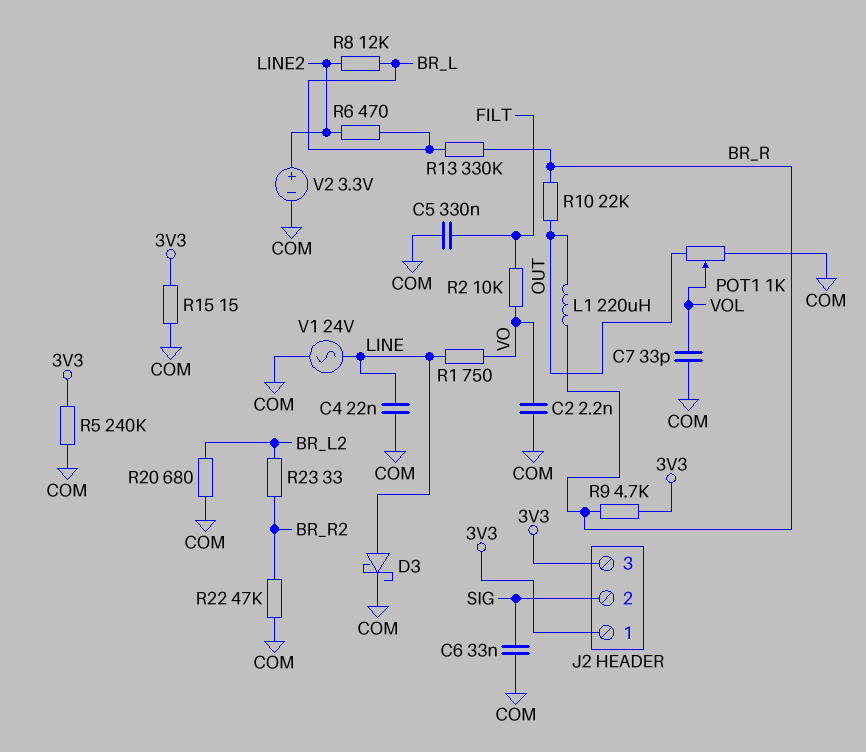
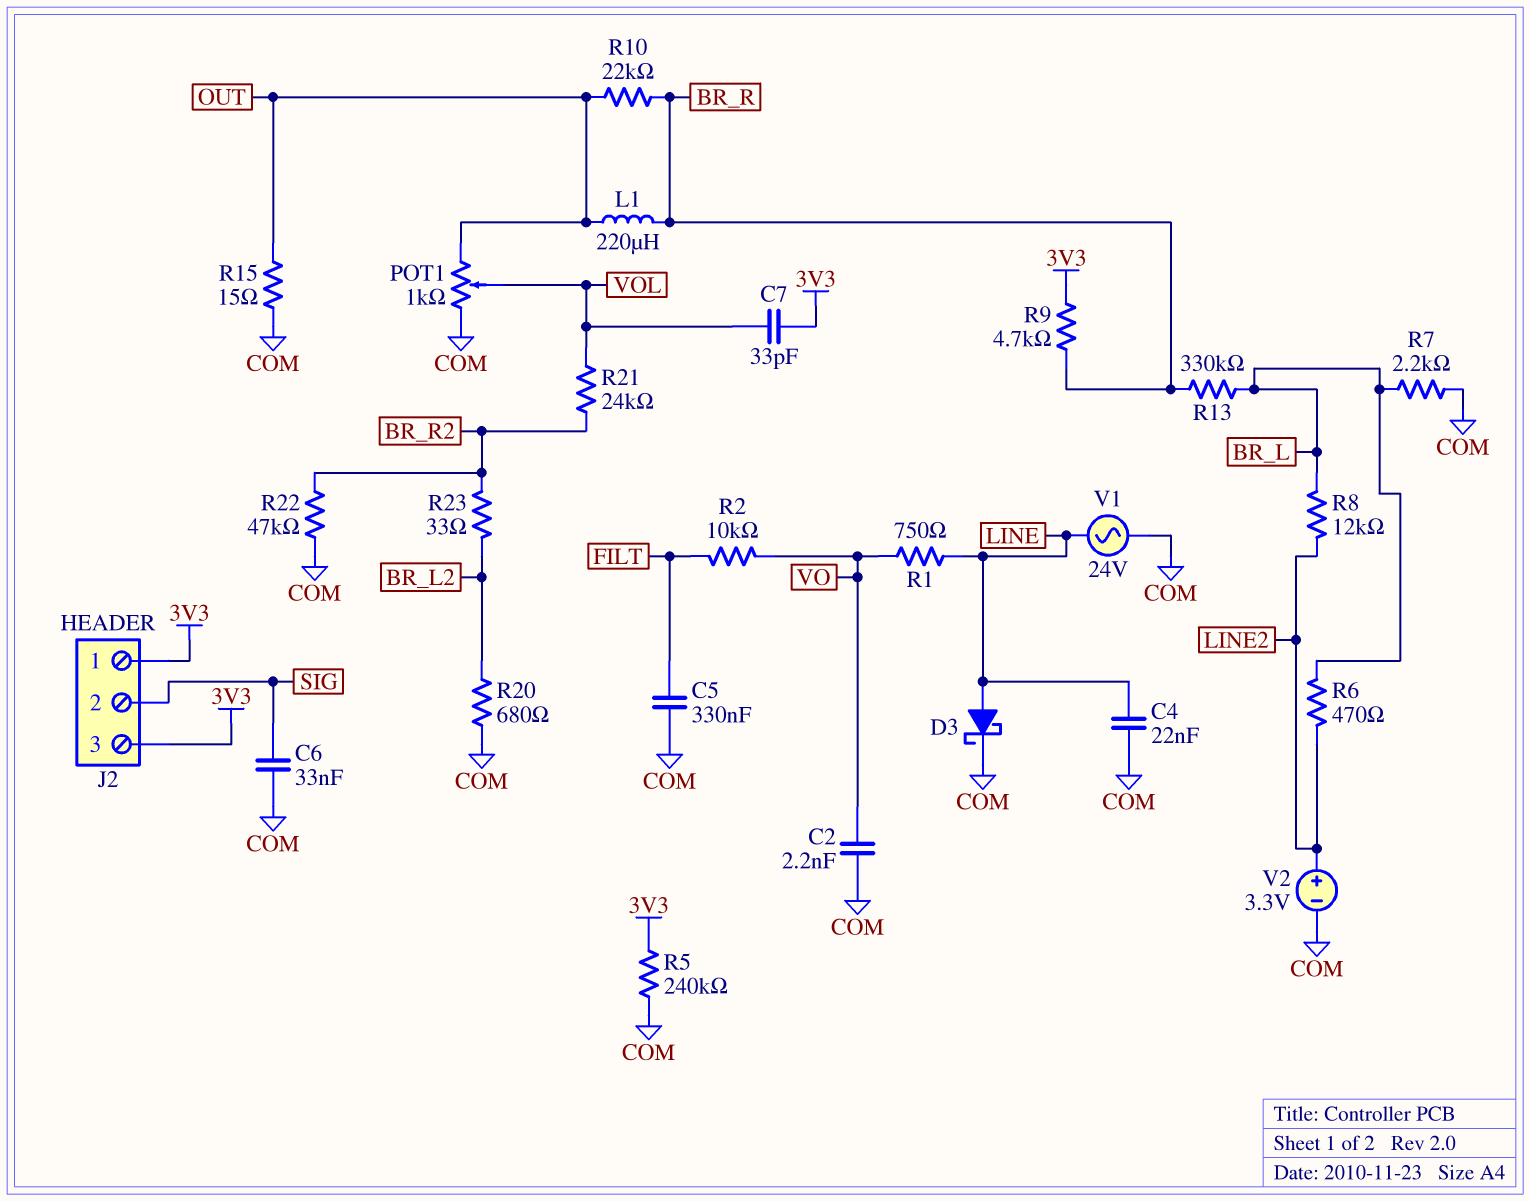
C7: 33pF (COM, VOL) -> 33pF (3V3, VOL)
R7: none -> 2.2k (BR_L, COM)
R15: 15 (3V3, COM) -> 15 (COM, OUT)
R21: none -> 24k (BR_R2, VOL)

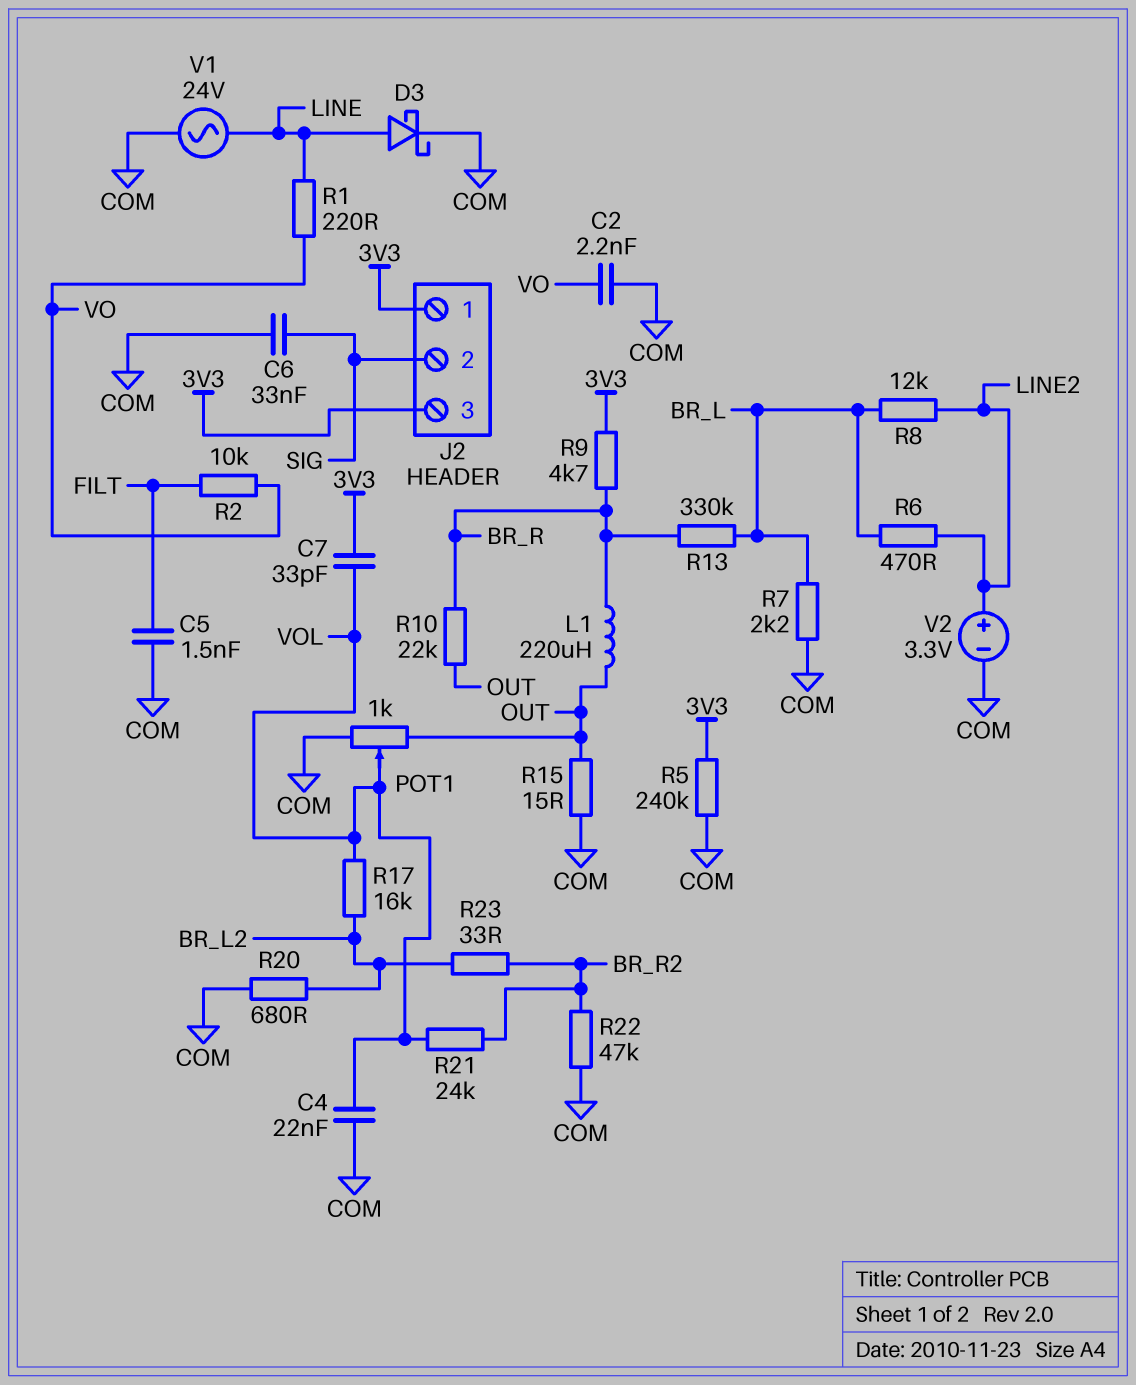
C4: 22nF (COM, LINE) -> 22nF (COM, VOL)
C5: 330nF (COM, FILT) -> 1.5nF (COM, FILT)
R1: 750 (LINE, VO) -> 220 (LINE, VO)
R17: none -> 16k (BR_L2, VOL)

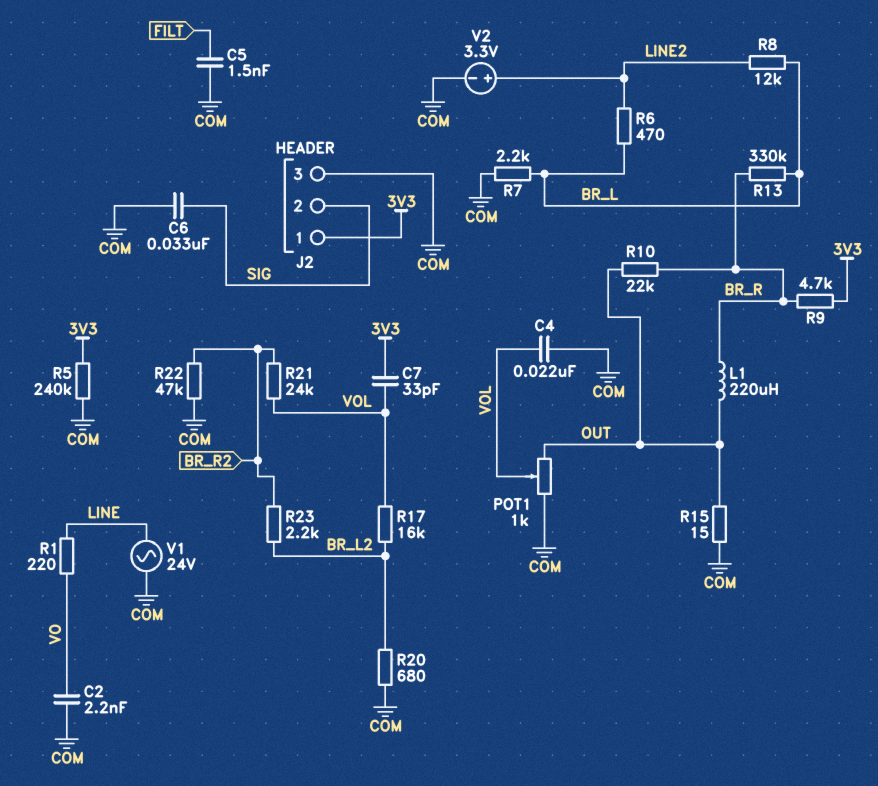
D3: schottky (A LINE, K COM) -> none
J2 pin 3: 3V3 -> COM
R2: 10k (FILT, VO) -> none
R23: 33 (BR_L2, BR_R2) -> 2.2k (BR_L2, BR_R2)

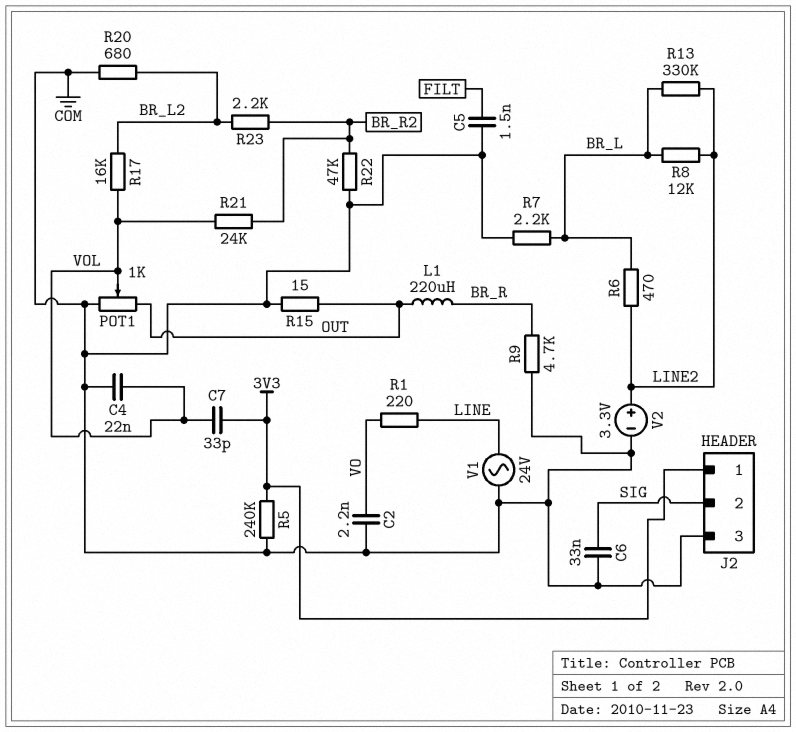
R9: 4.7k (3V3, BR_R) -> 4.7k (BR_R, COM)
R10: 22k (BR_R, OUT) -> none
R13: 330k (BR_L, BR_R) -> 330k (BR_L, LINE2)

